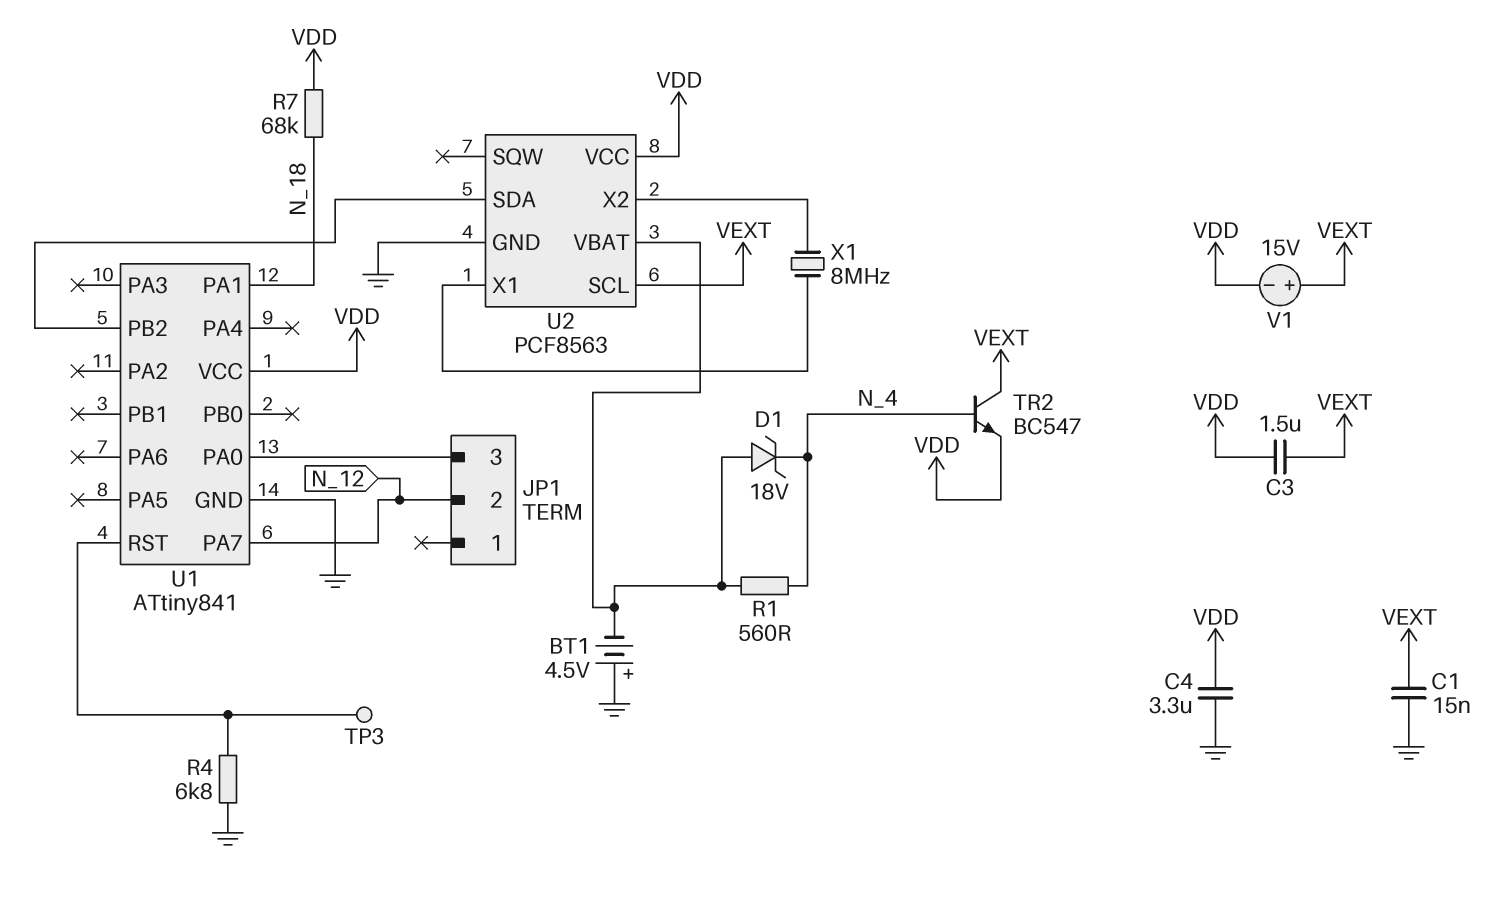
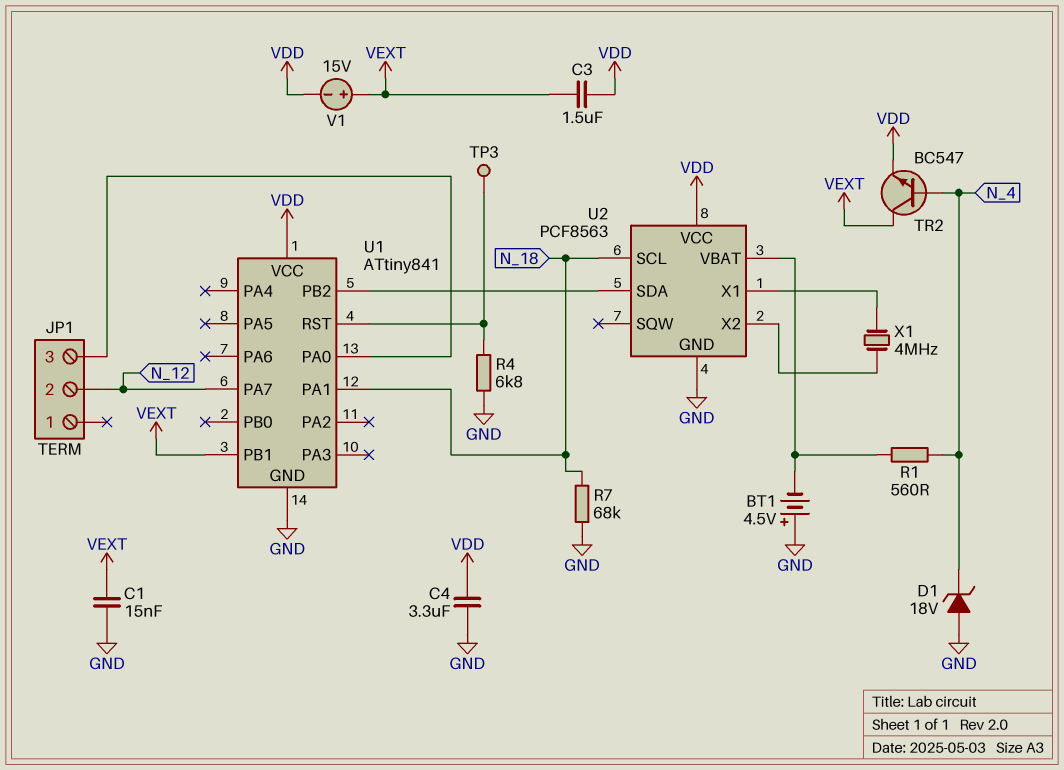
D1: zener 18V (A U2/VBAT, K N_4) -> zener 18V (A GND, K N_4)
R7: 68k (N_18, VDD) -> 68k (GND, N_18)
U1 pin PB1: none -> VEXT
U2 pin SCL: VEXT -> N_18
X1: 8MHz (U2/X1, U2/X2) -> 4MHz (U2/X1, U2/X2)

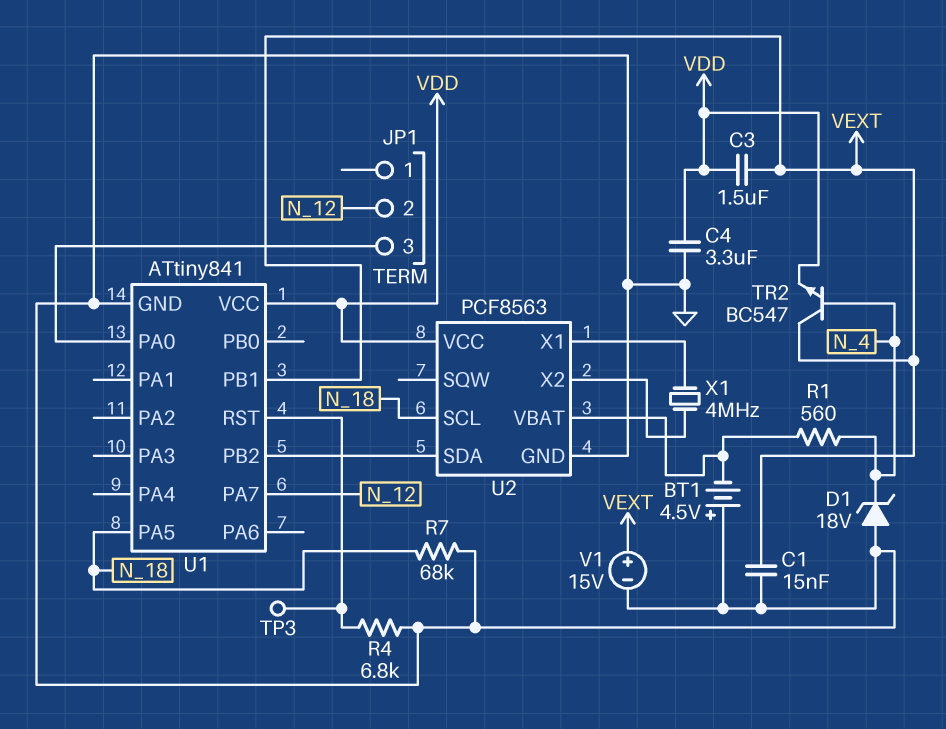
U1 pin PA1: N_18 -> none
U1 pin PA5: none -> N_18
V1: 15V (plus VEXT, minus VDD) -> 15V (plus VEXT, minus GND)

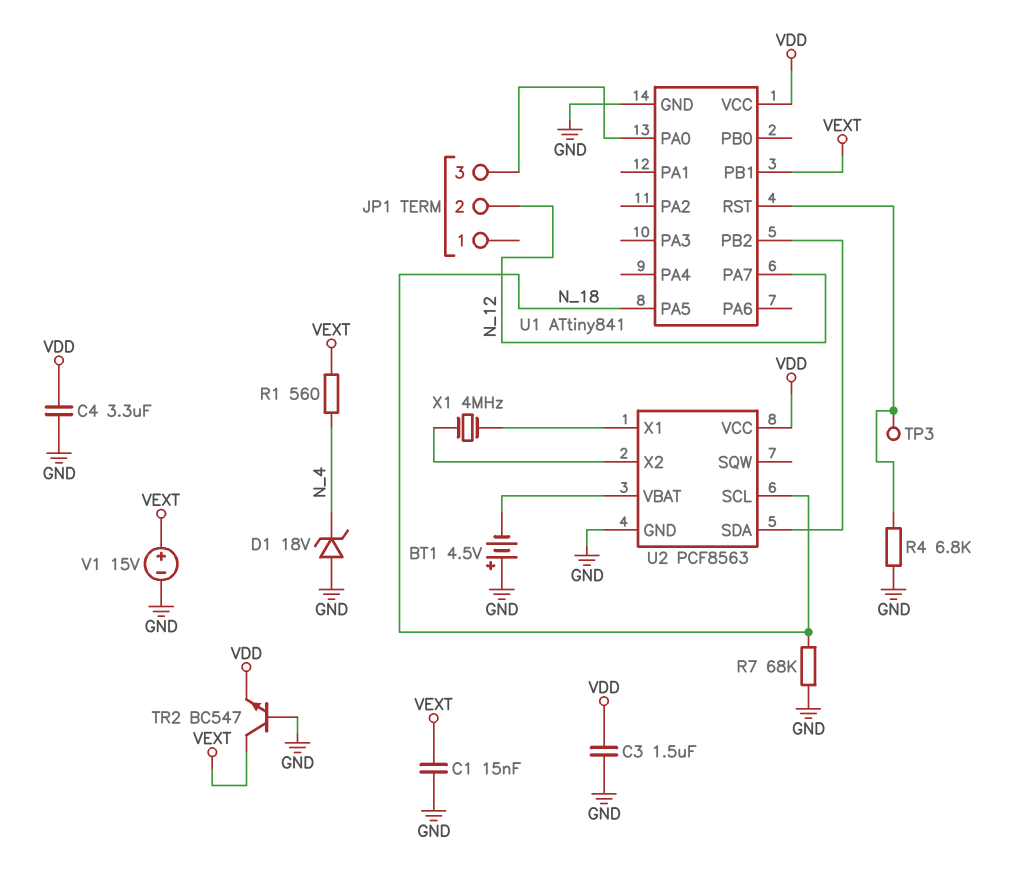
C3: 1.5uF (VDD, VEXT) -> 1.5uF (GND, VDD)
R1: 560 (N_4, U2/VBAT) -> 560 (N_4, VEXT)
TR2: NPN BC547 (B N_4, C VEXT, E VDD) -> NPN BC547 (B GND, C VEXT, E VDD)

